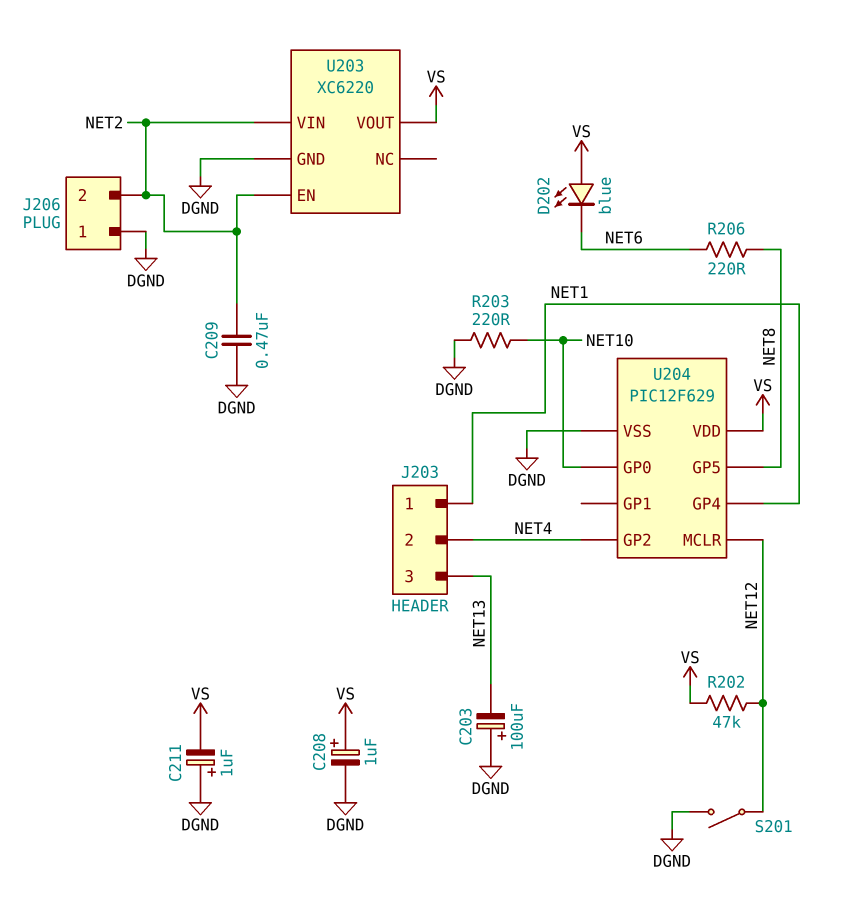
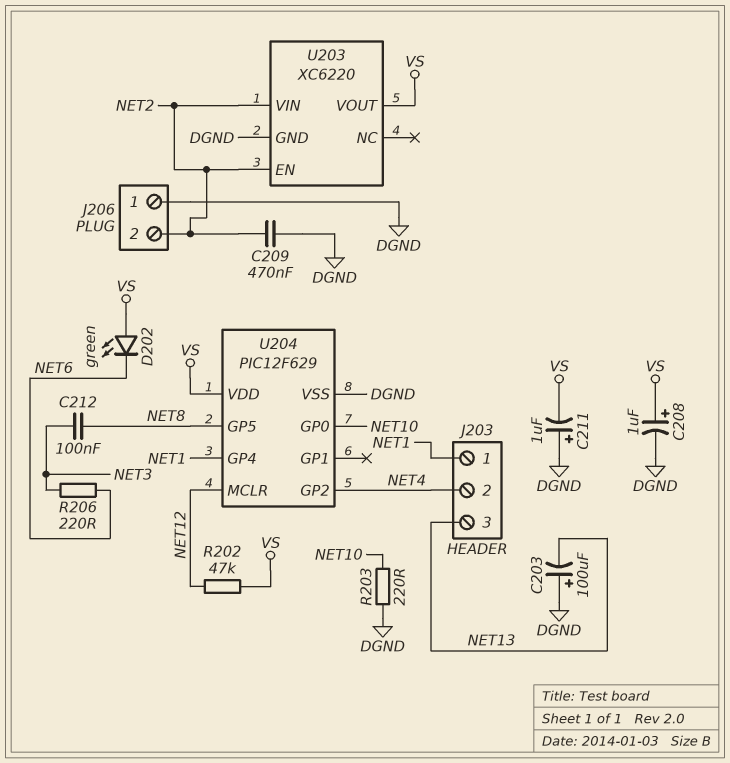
C212: none -> 100nF (NET3, NET8)
D202: LED blue (A VS, K NET6) -> LED green (A VS, K NET6)
R206: 220 (NET6, NET8) -> 220 (NET3, NET6)
S201: switch (DGND, NET12) -> none

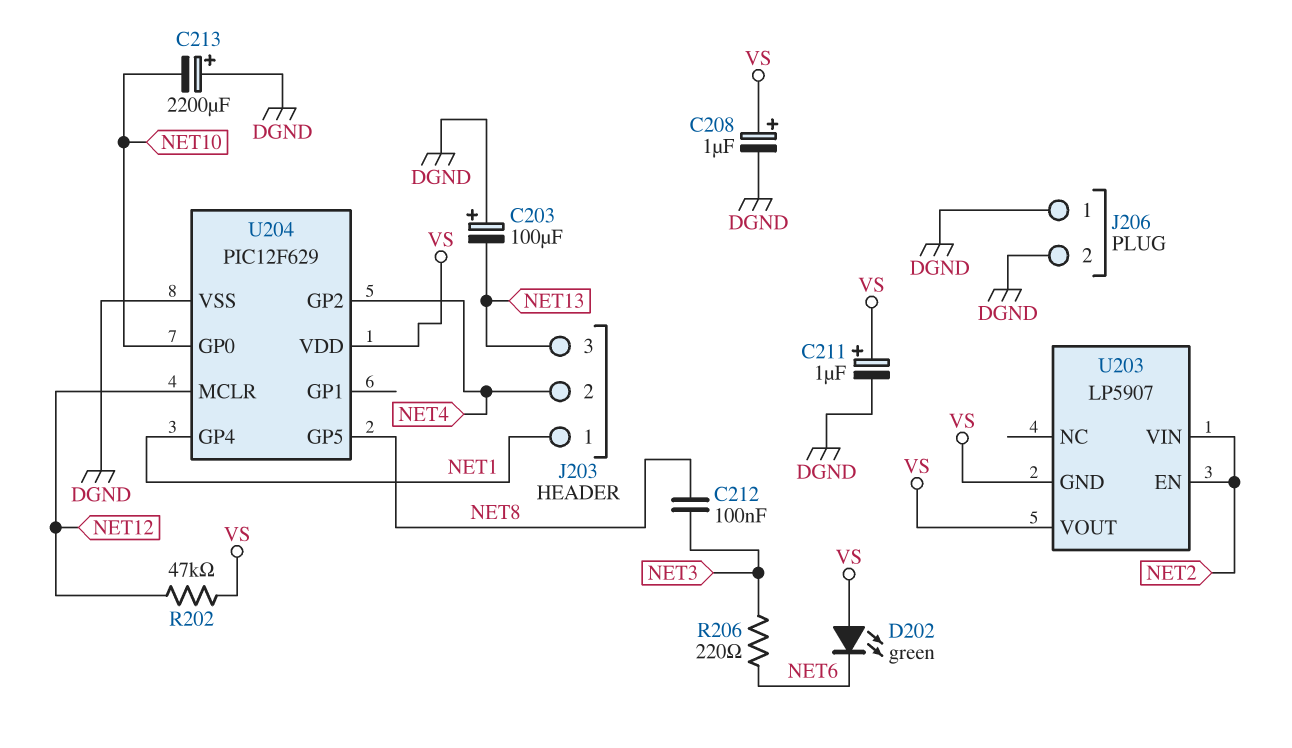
C209: 470nF (DGND, NET2) -> none
C211: 1uF (plus DGND, minus VS) -> 1uF (plus VS, minus DGND)
C213: none -> 2200uF (plus DGND, minus NET10)
J206 pin 2: NET2 -> DGND
R203: 220 (DGND, NET10) -> none
U203: XC6220 -> LP5907
U203 pin GND: DGND -> VS

